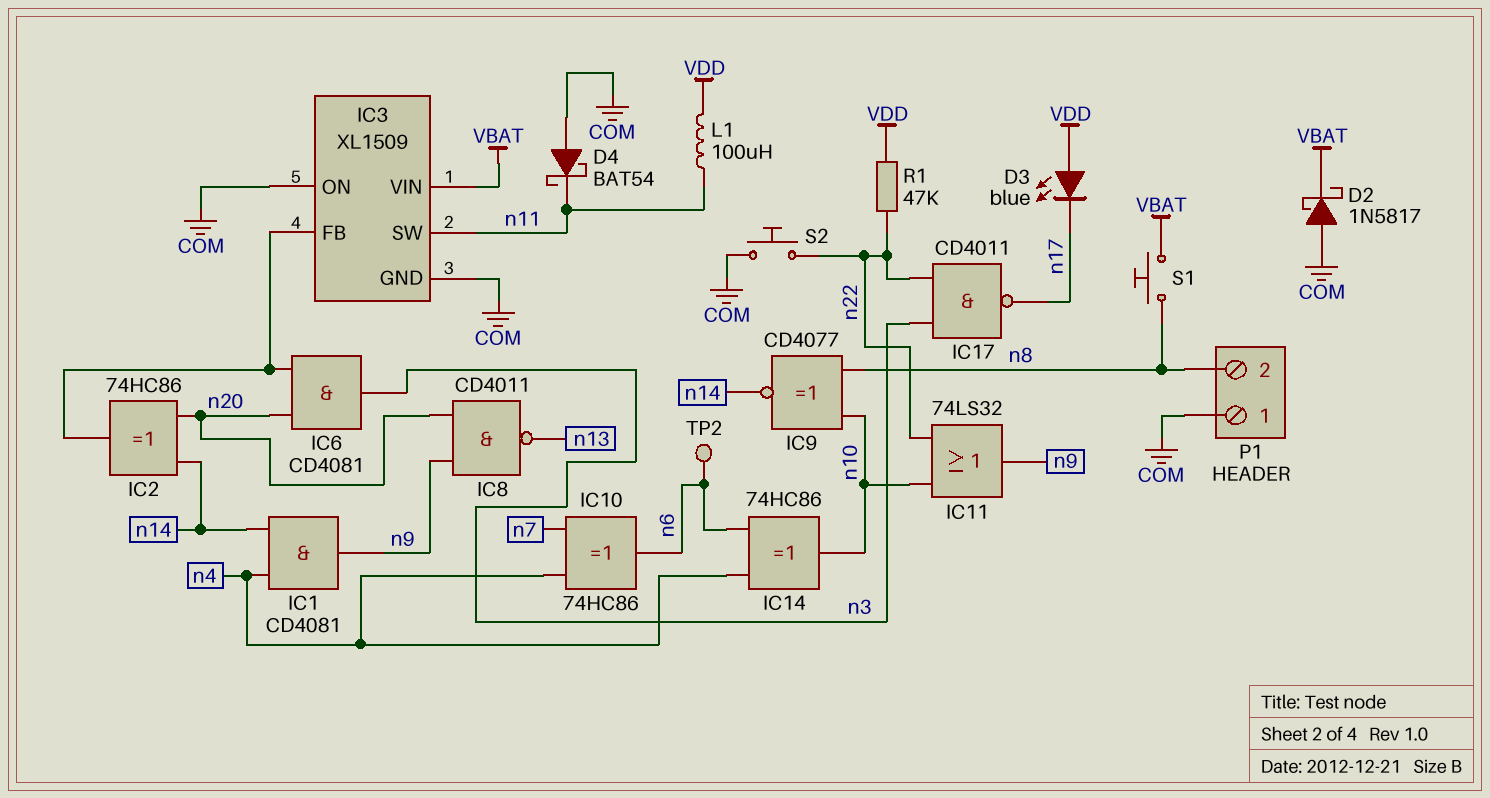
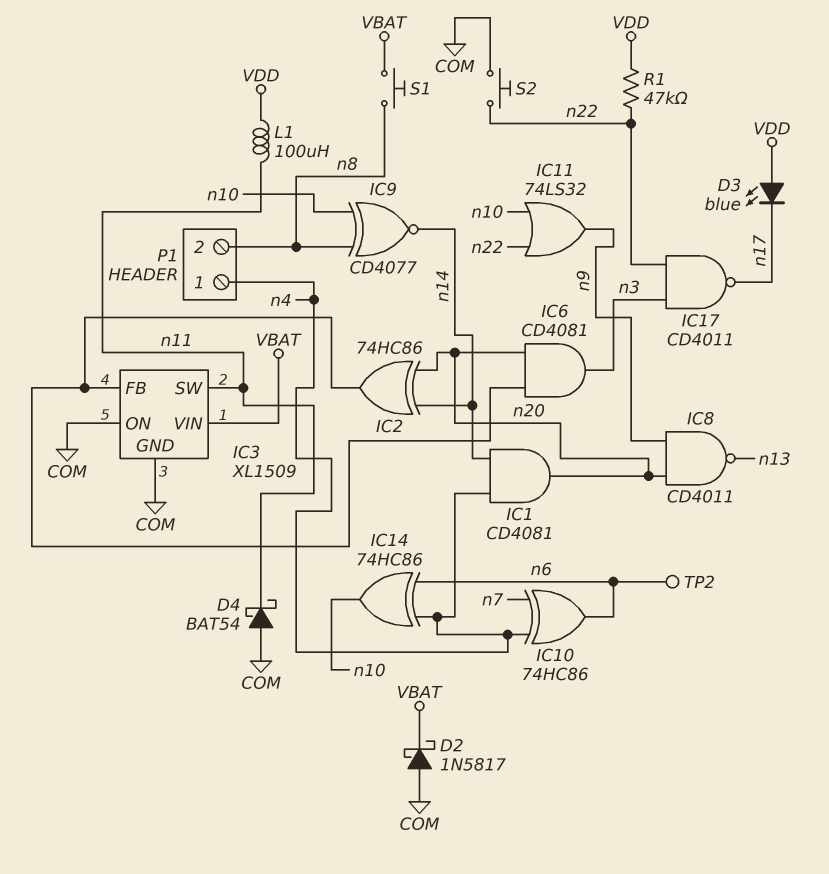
IC1: AND CD4081 (in n4, in n14, out n9) -> AND CD4081 (in n4, in n14, out n20)
P1 pin 1: COM -> n4

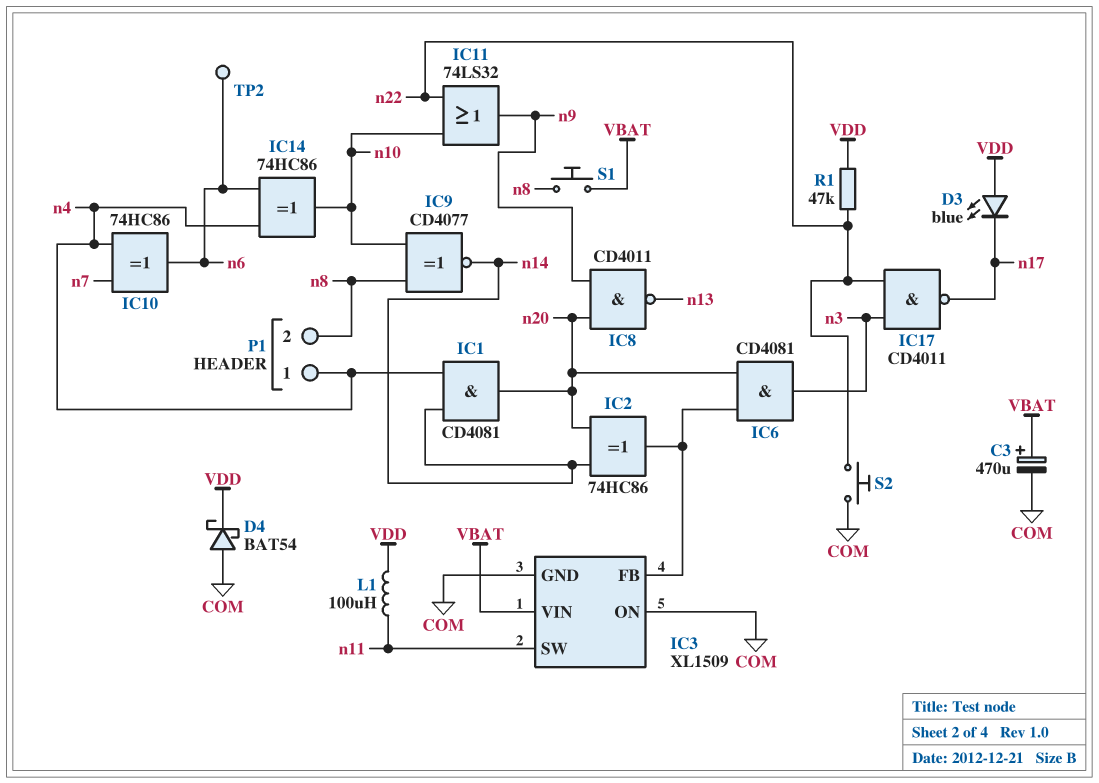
C3: none -> 470uF (plus VBAT, minus COM)
D2: schottky 1N5817 (A COM, K VBAT) -> none
D4: schottky BAT54 (A COM, K n11) -> schottky BAT54 (A COM, K VDD)

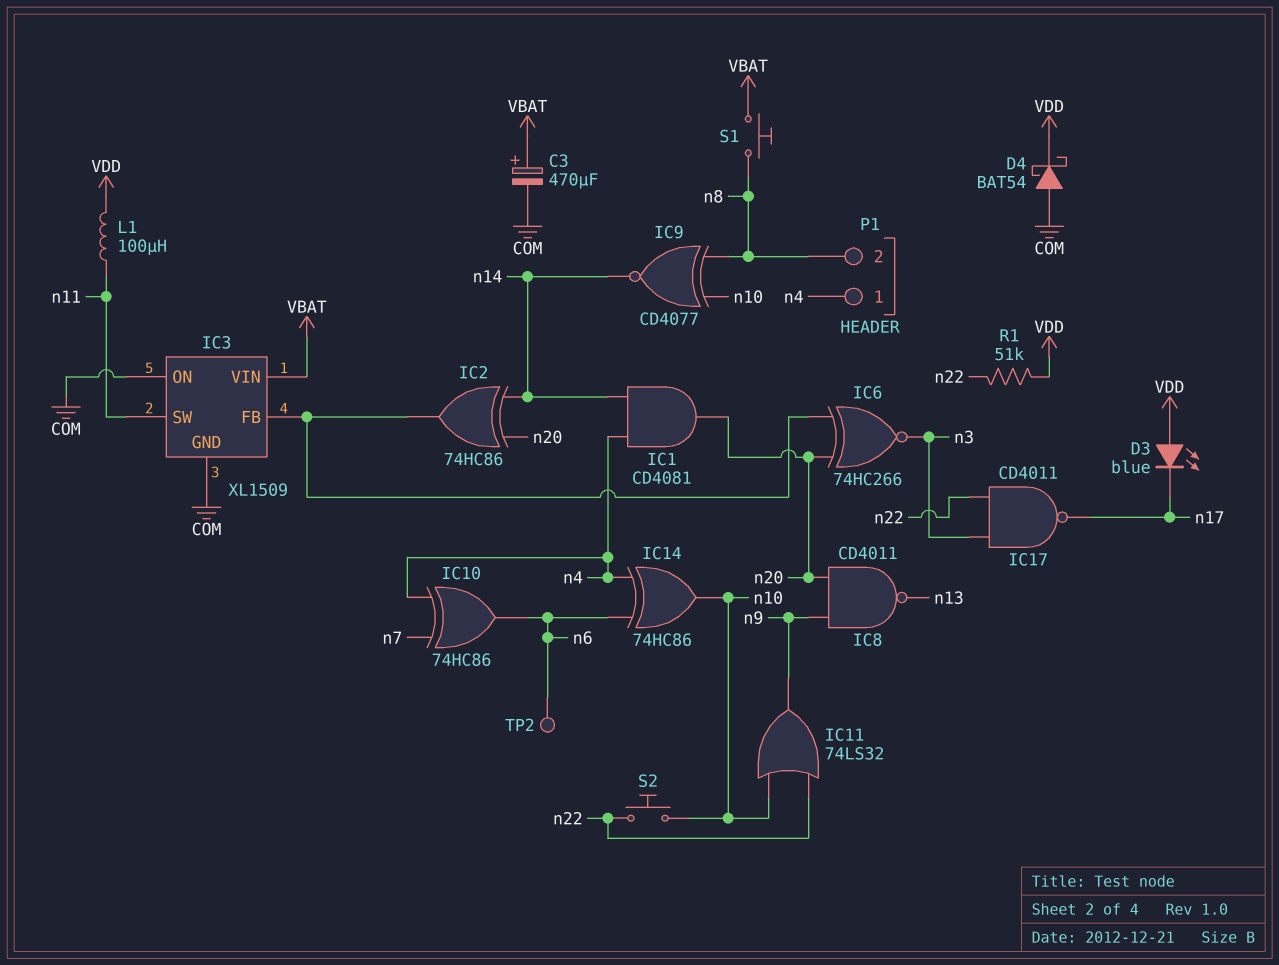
IC6: AND CD4081 (in IC3/FB, in n20, out n3) -> XNOR 74HC266 (in IC3/FB, in n20, out n3)
R1: 47k (VDD, n22) -> 51k (VDD, n22)
S2: button (COM, n22) -> button (n10, n22)

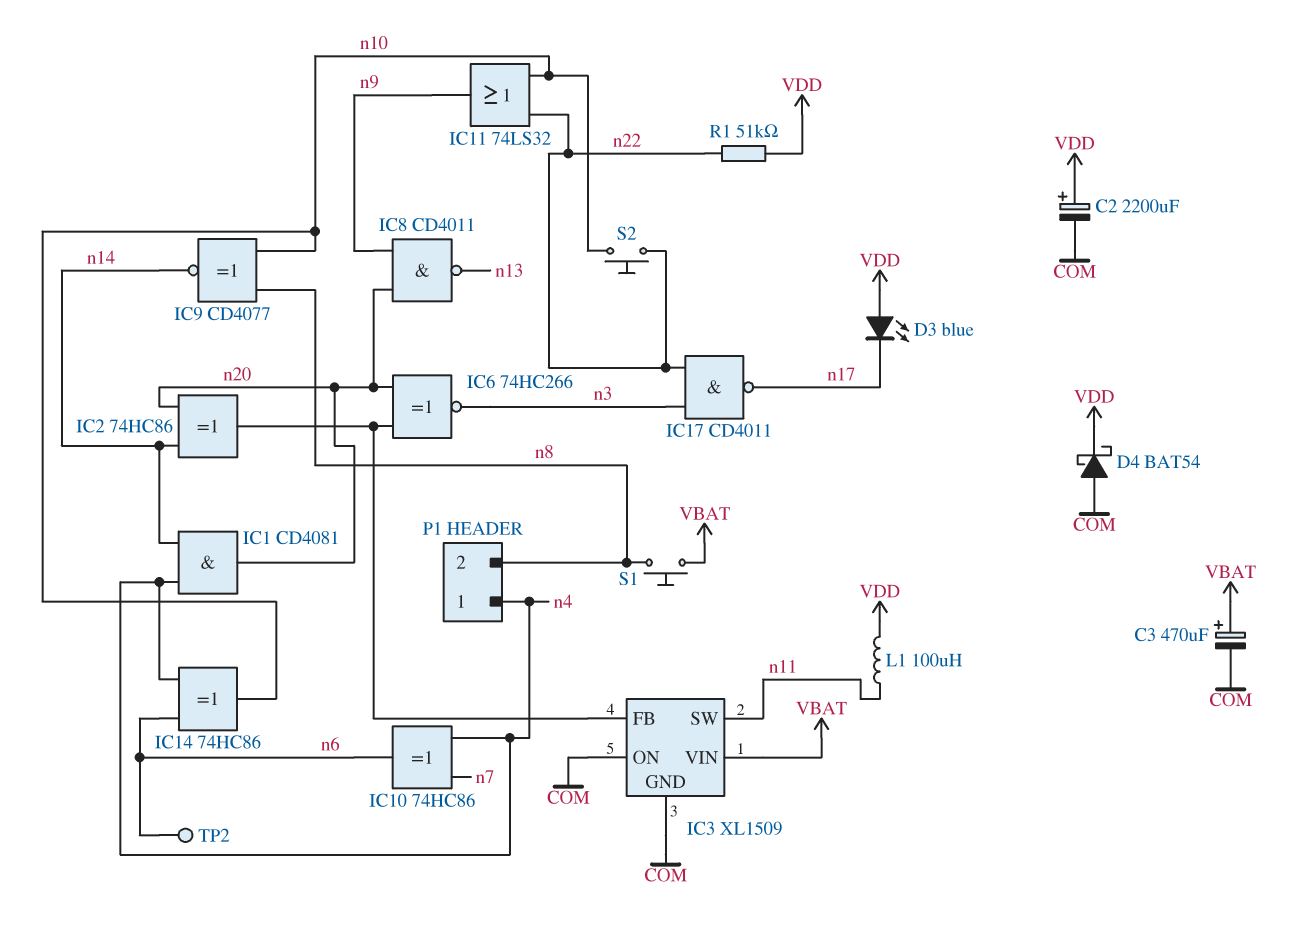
C2: none -> 2200uF (plus VDD, minus COM)

